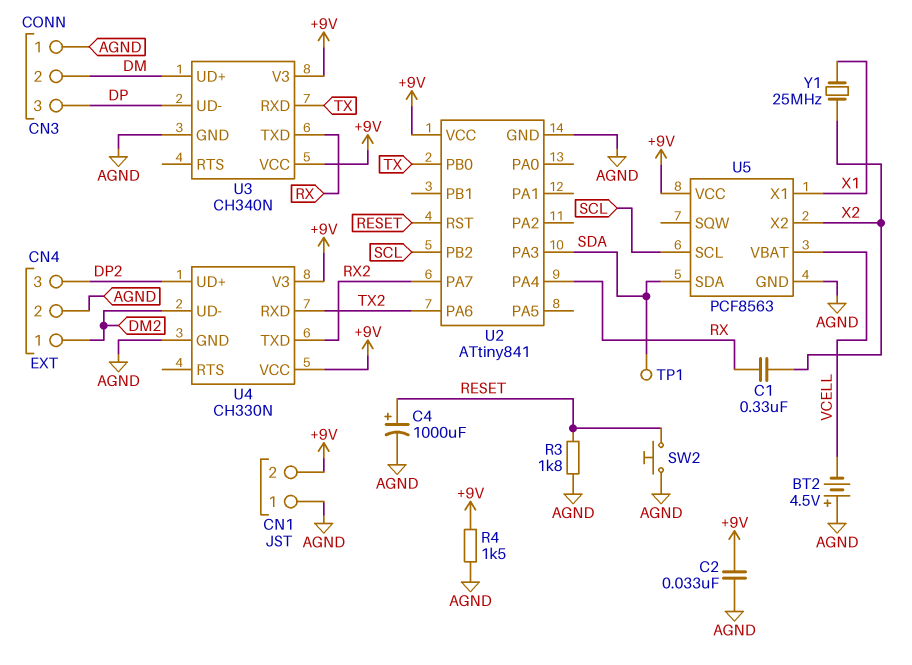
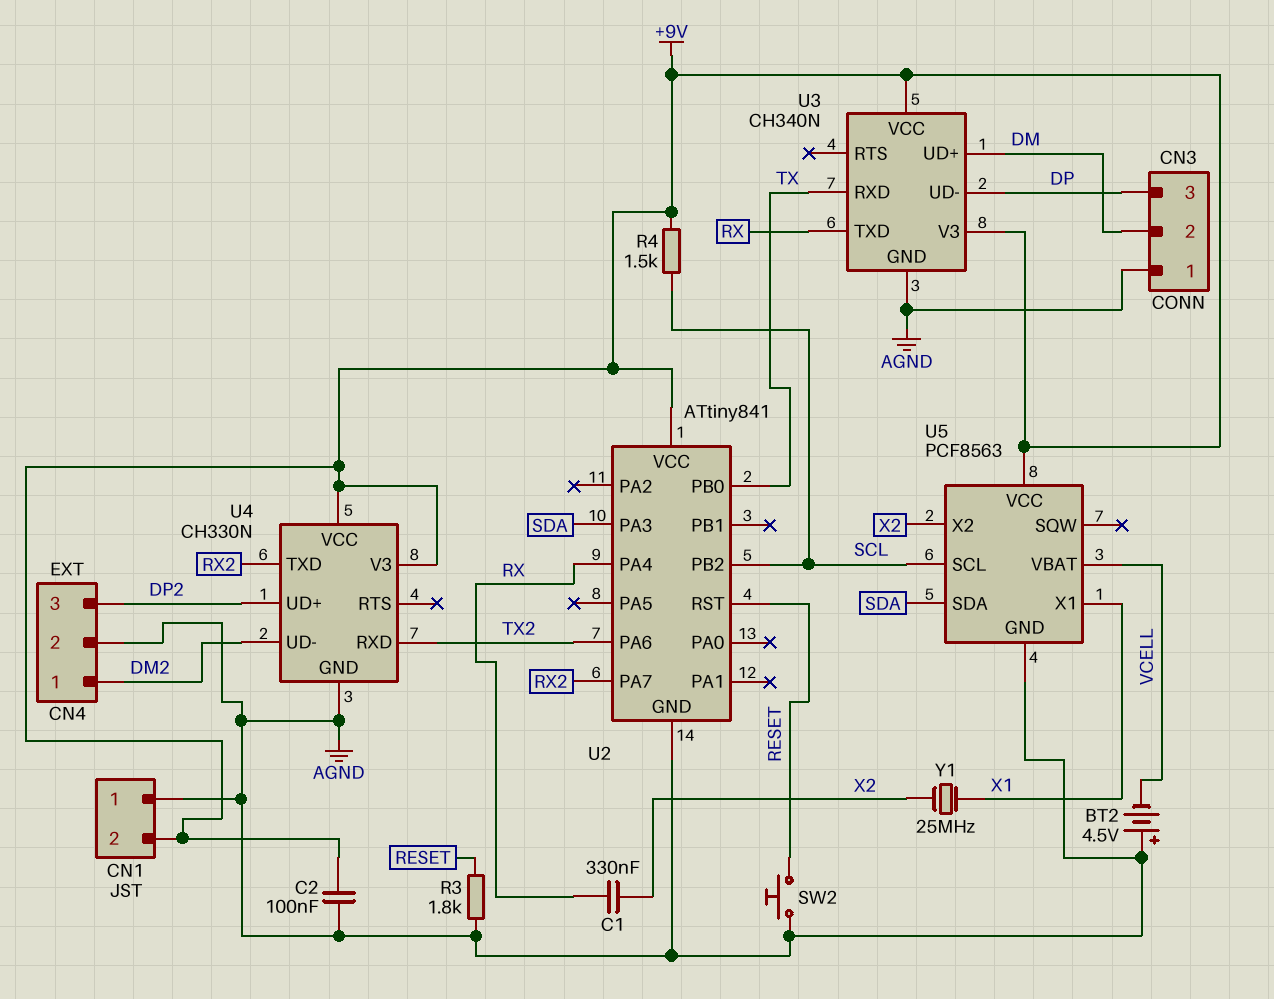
C2: 33nF (+9V, AGND) -> 100nF (+9V, AGND)
C4: 1000uF (plus RESET, minus AGND) -> none
R4: 1.5k (+9V, AGND) -> 1.5k (+9V, SCL)
TP1: test point (SDA) -> none

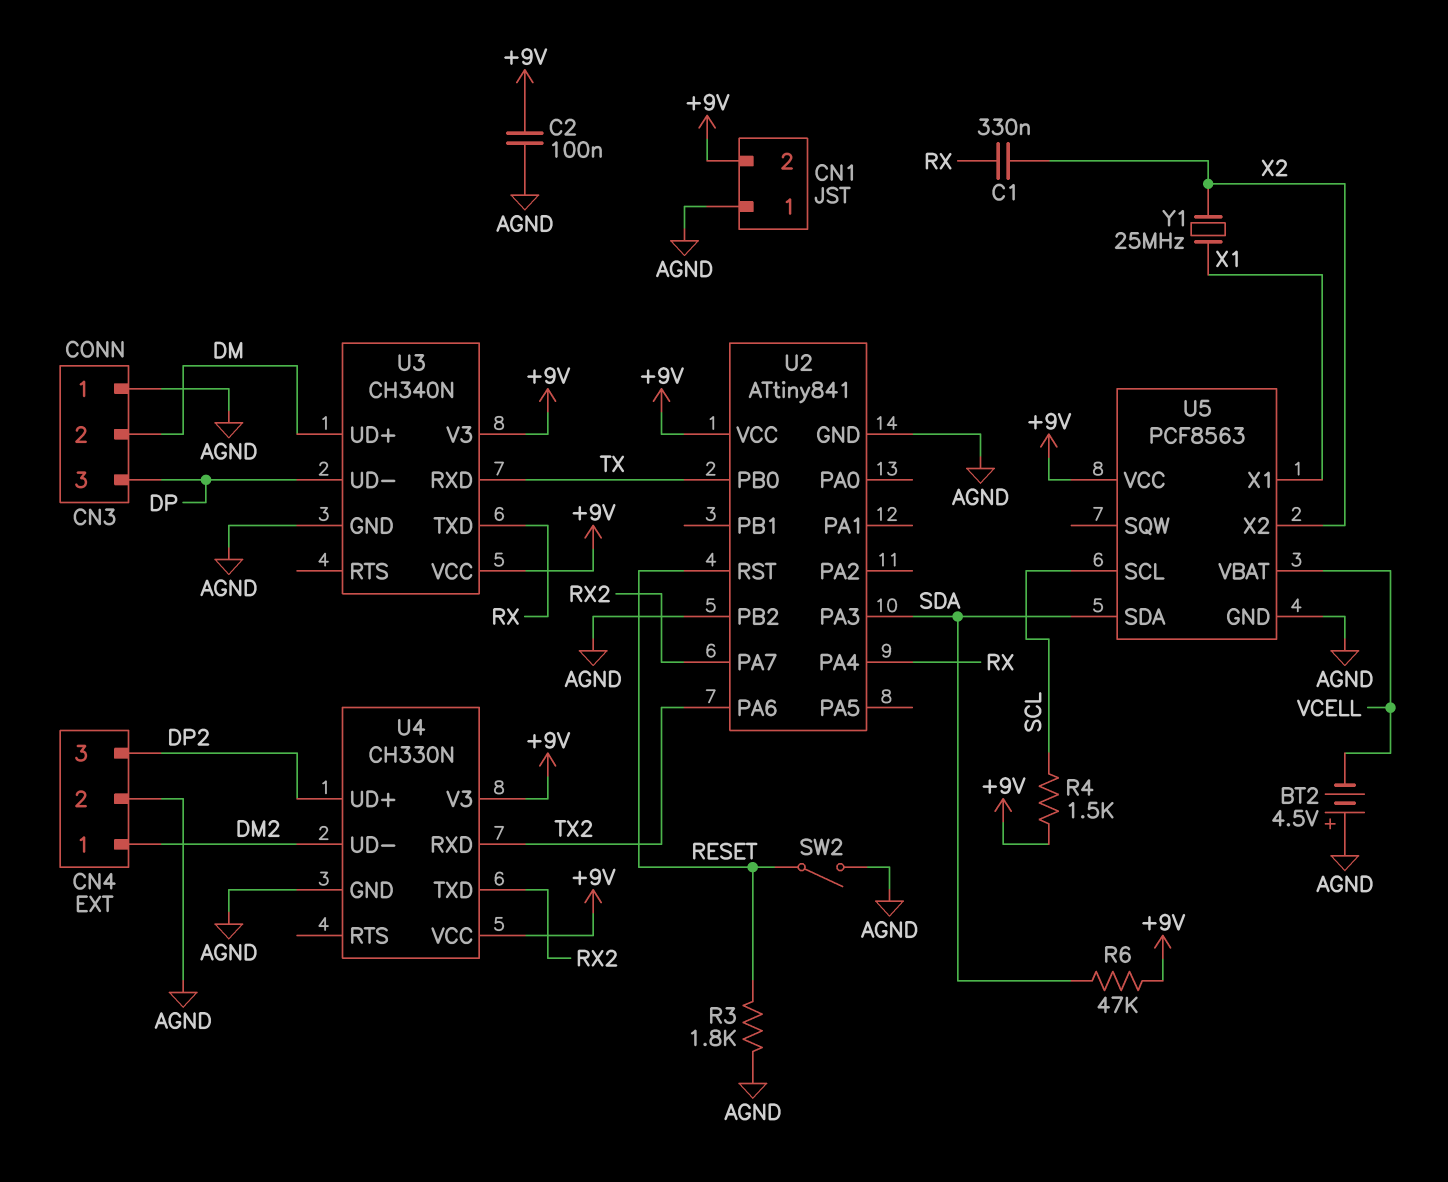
R6: none -> 47k (+9V, SDA)
SW2: button (AGND, RESET) -> switch (AGND, RESET)
U2 pin PB2: SCL -> AGND

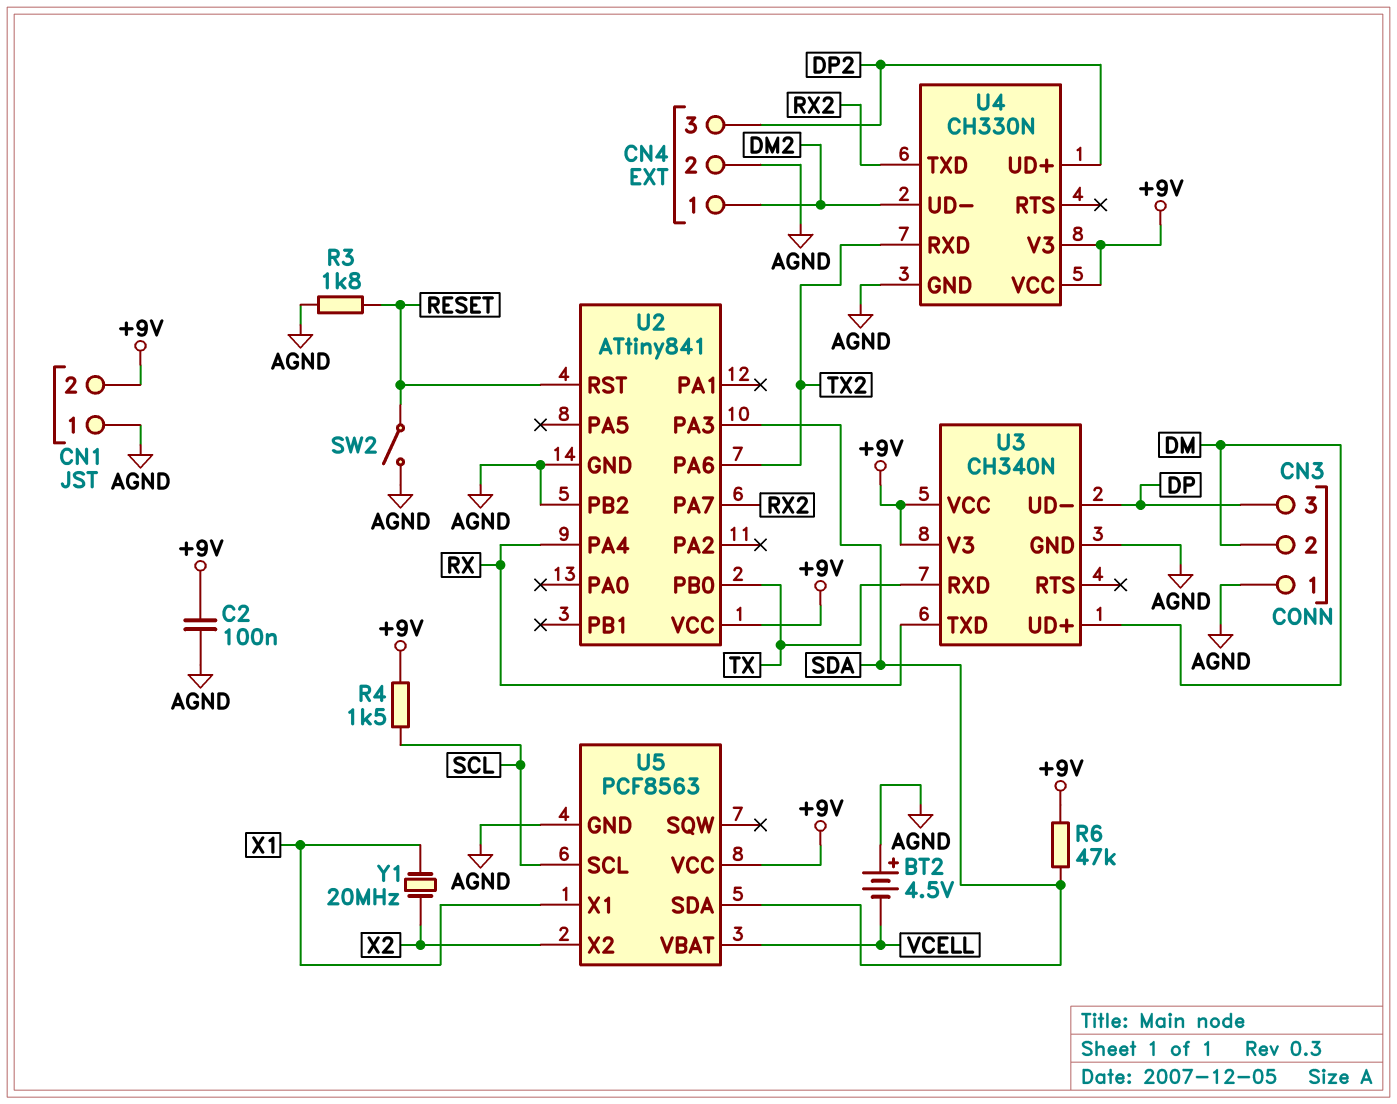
C1: 330nF (RX, X2) -> none
Y1: 25MHz (X1, X2) -> 20MHz (X1, X2)

